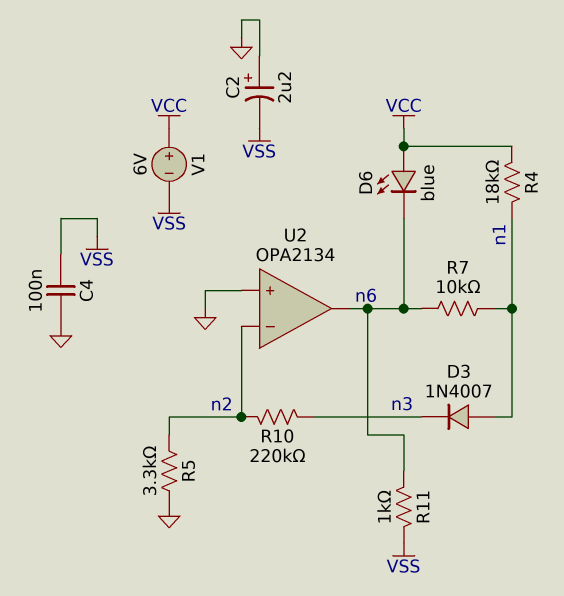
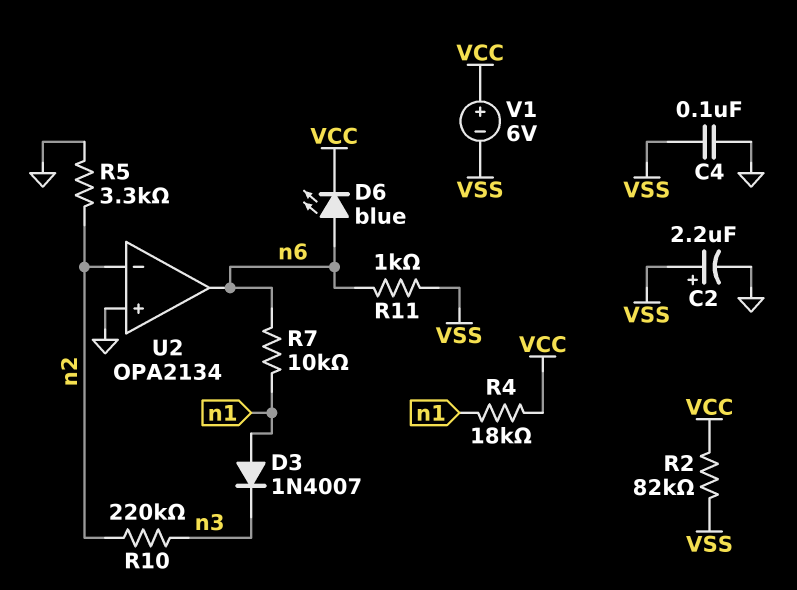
C2: 2.2uF (plus GND, minus VSS) -> 2.2uF (plus VSS, minus GND)
D6: LED blue (A VCC, K n6) -> LED blue (A n6, K VCC)
R2: none -> 82k (VCC, VSS)

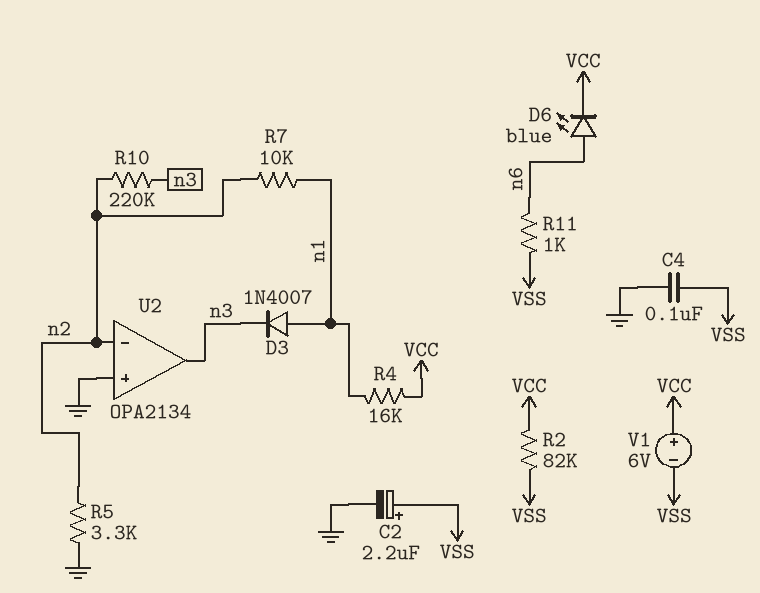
R4: 18k (VCC, n1) -> 16k (VCC, n1)
R7: 10k (n1, n6) -> 10k (n1, n2)
U2 pin out: n6 -> n3

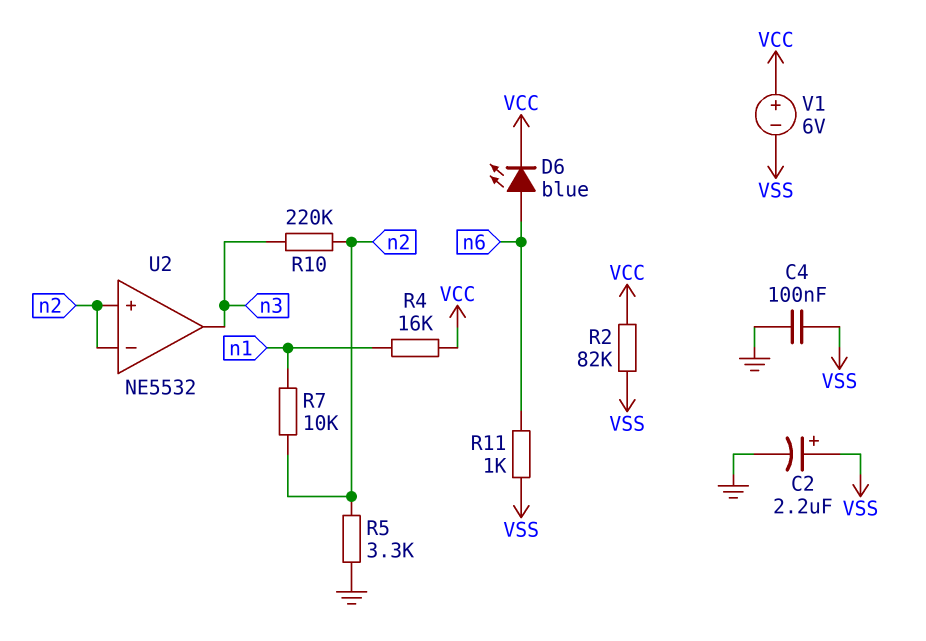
D3: diode 1N4007 (A n1, K n3) -> none
U2: OPA2134 -> NE5532
U2 pin in+: GND -> n2

